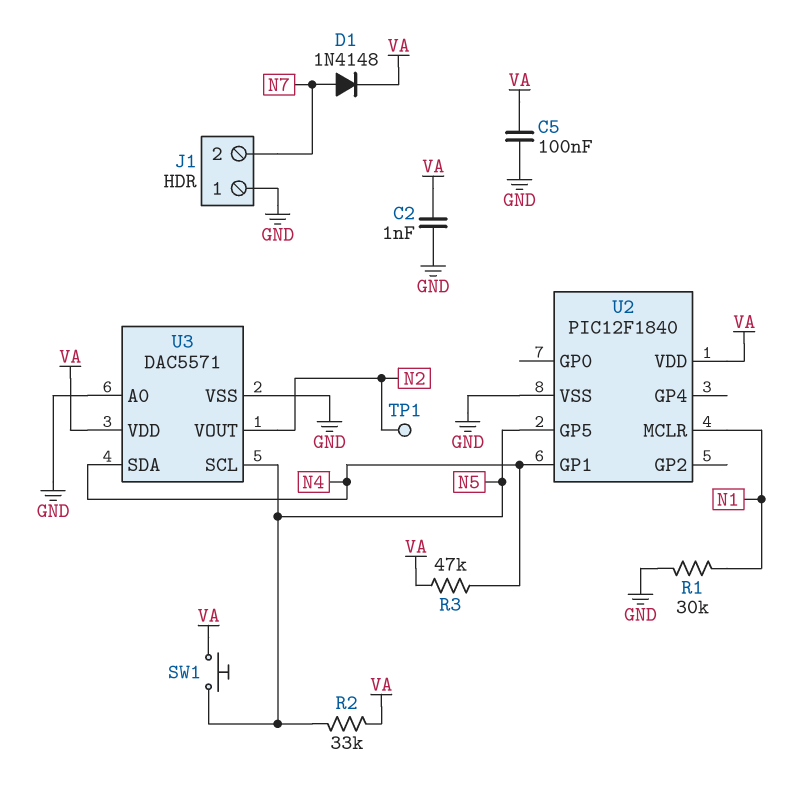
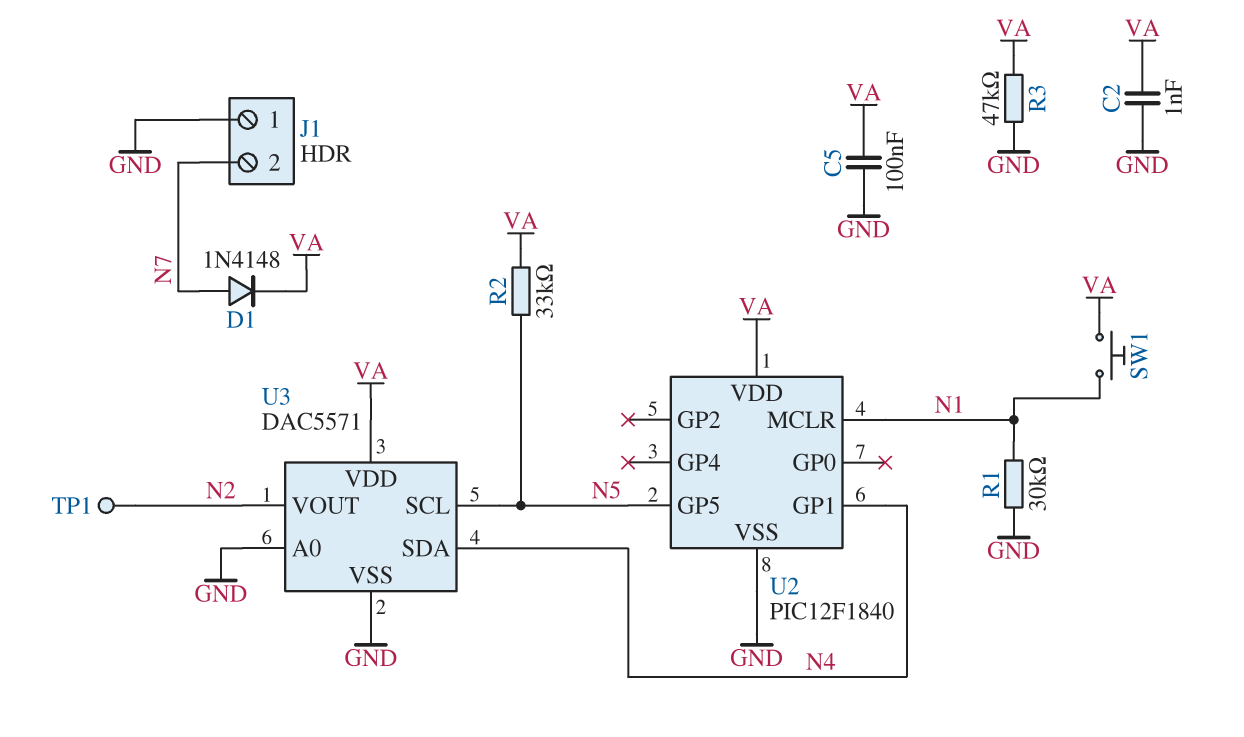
R3: 47k (N4, VA) -> 47k (GND, VA)
SW1: button (N5, VA) -> button (N1, VA)

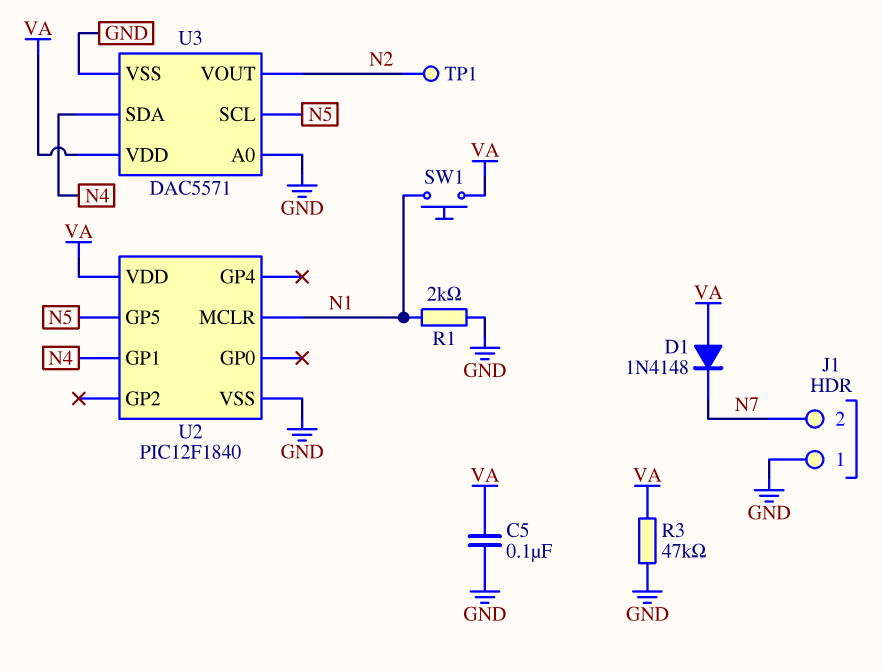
C2: 1nF (GND, VA) -> none
D1: diode 1N4148 (A N7, K VA) -> diode 1N4148 (A VA, K N7)
R1: 30k (GND, N1) -> 2k (GND, N1)
R2: 33k (N5, VA) -> none

